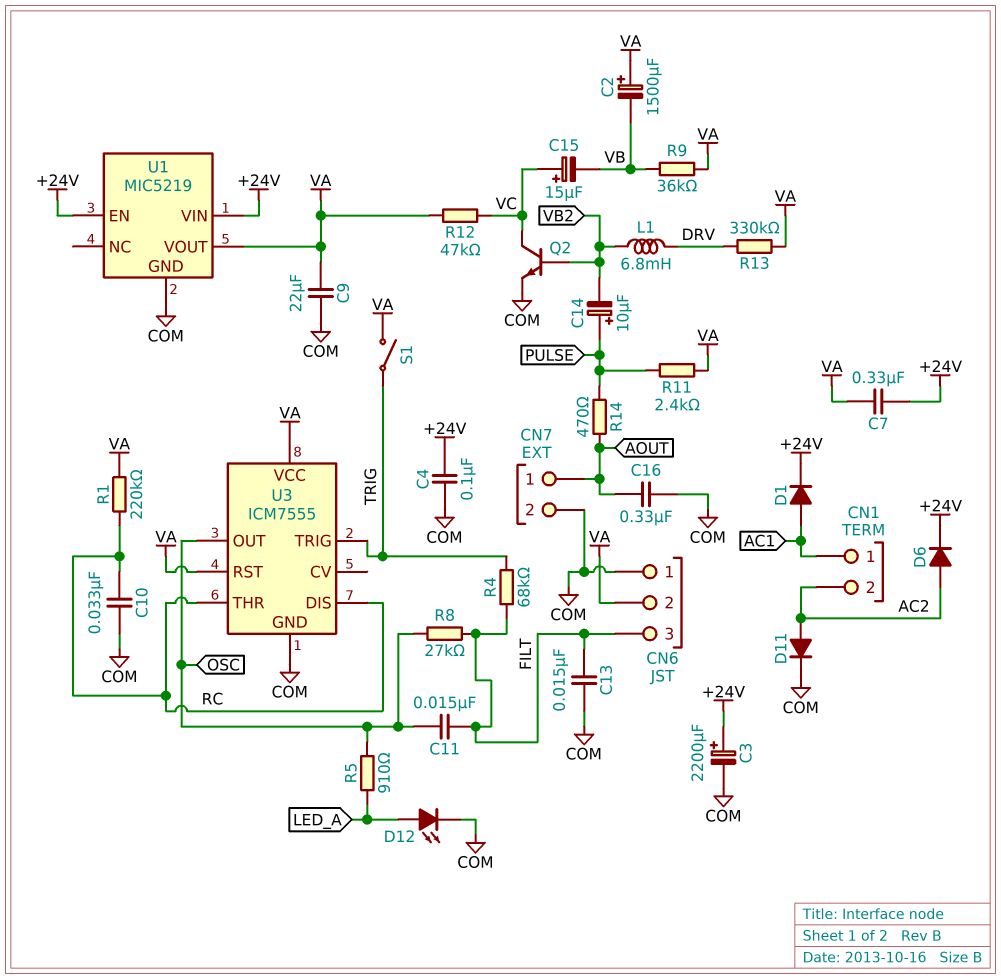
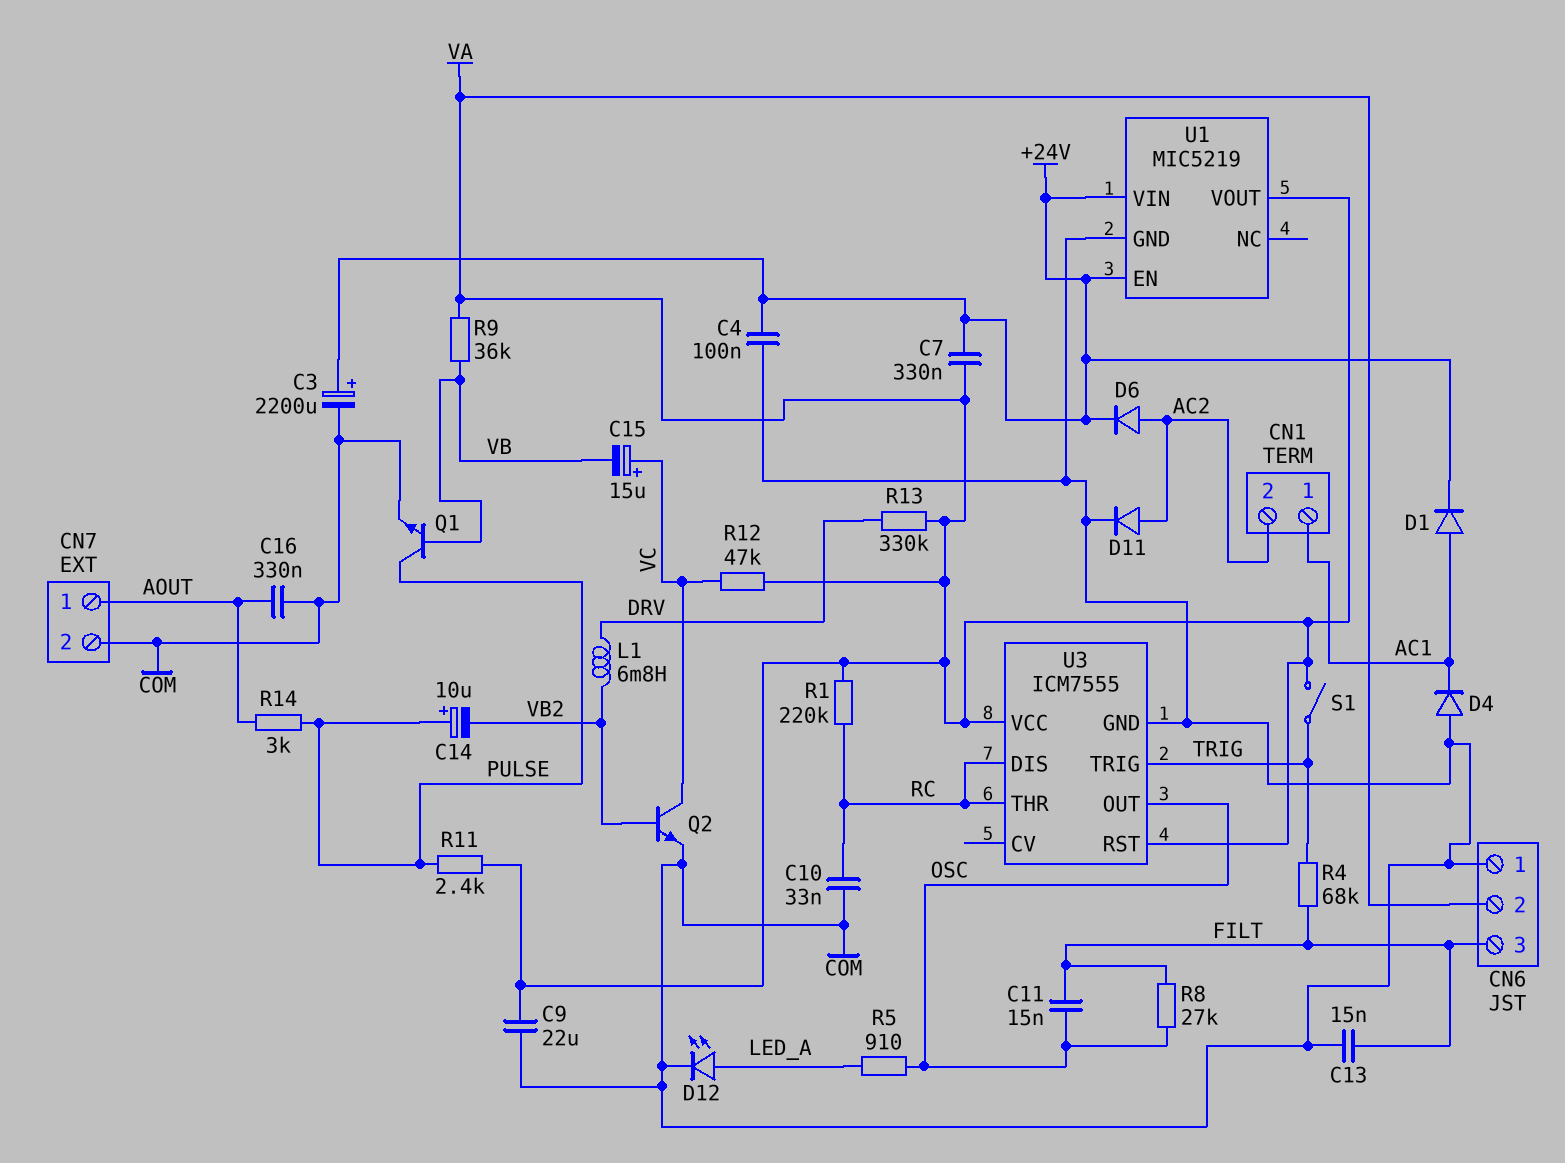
C2: 1500uF (plus VA, minus VB) -> none
D4: none -> diode (A COM, K AC1)
Q1: none -> NPN (B VB, C PULSE, E COM)
R14: 470 (AOUT, PULSE) -> 3k (AOUT, PULSE)

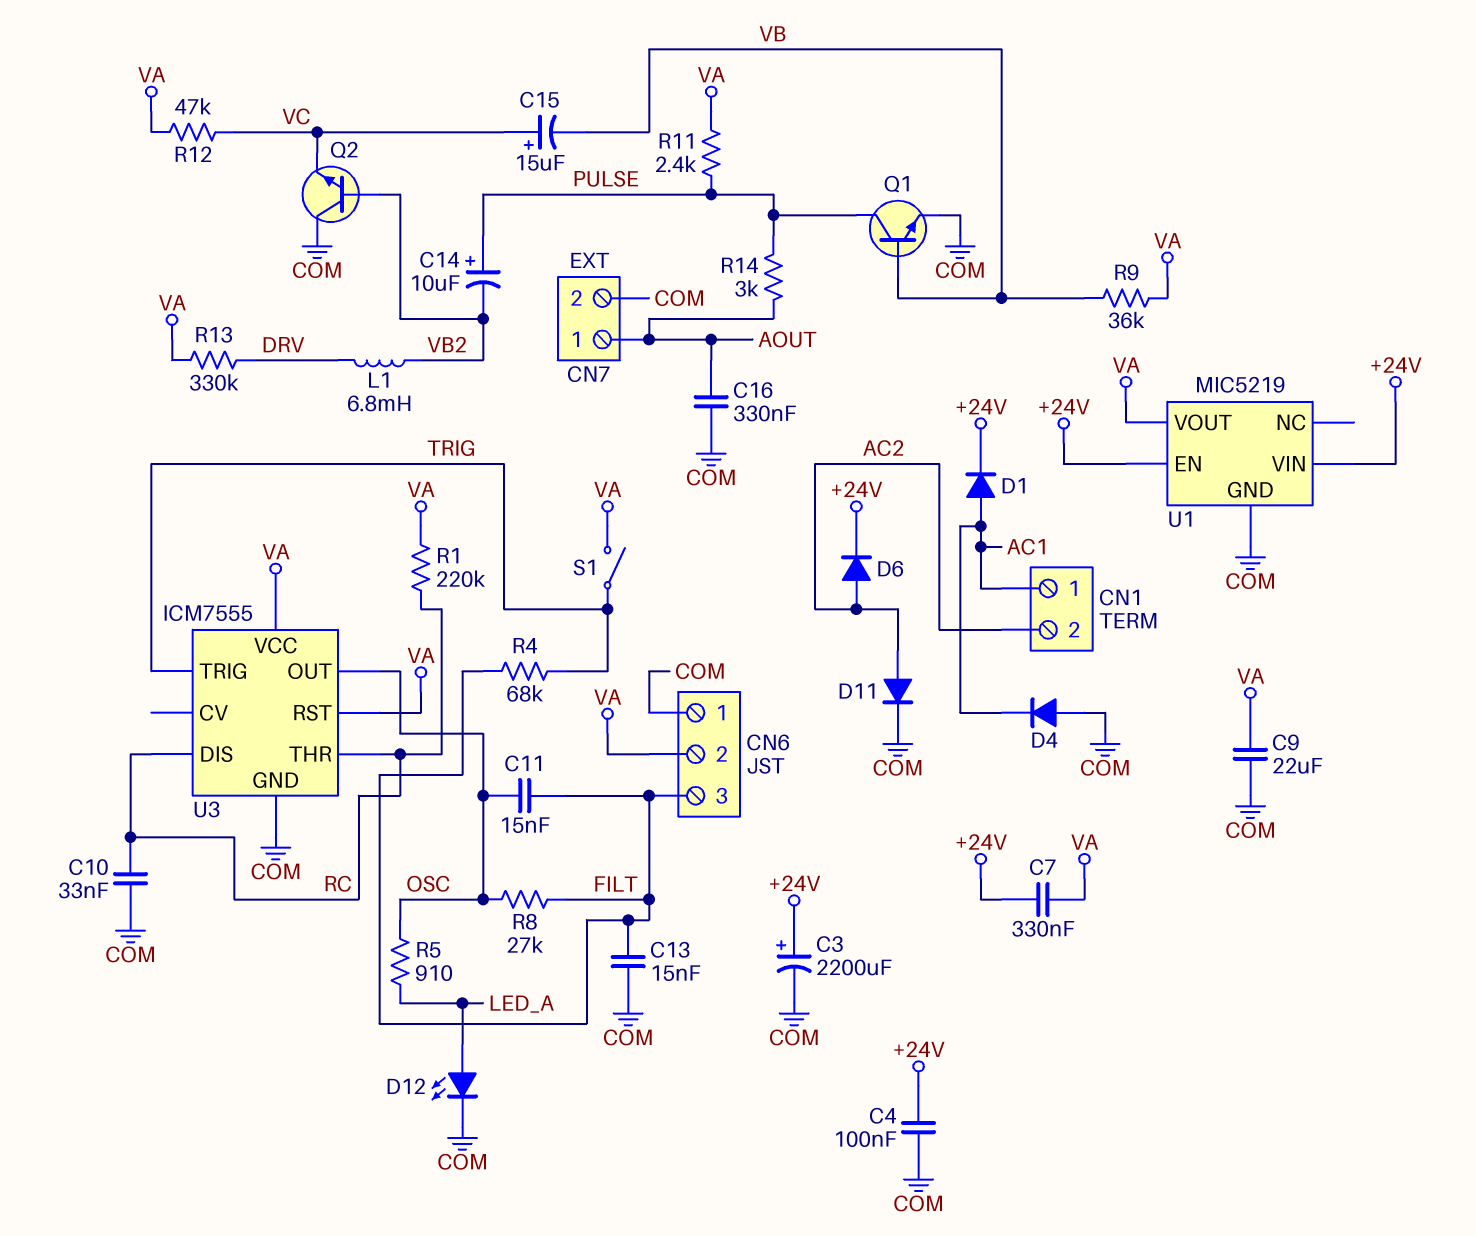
Q2: NPN (B VB2, C VC, E COM) -> NPN (B VB2, C COM, E VC)

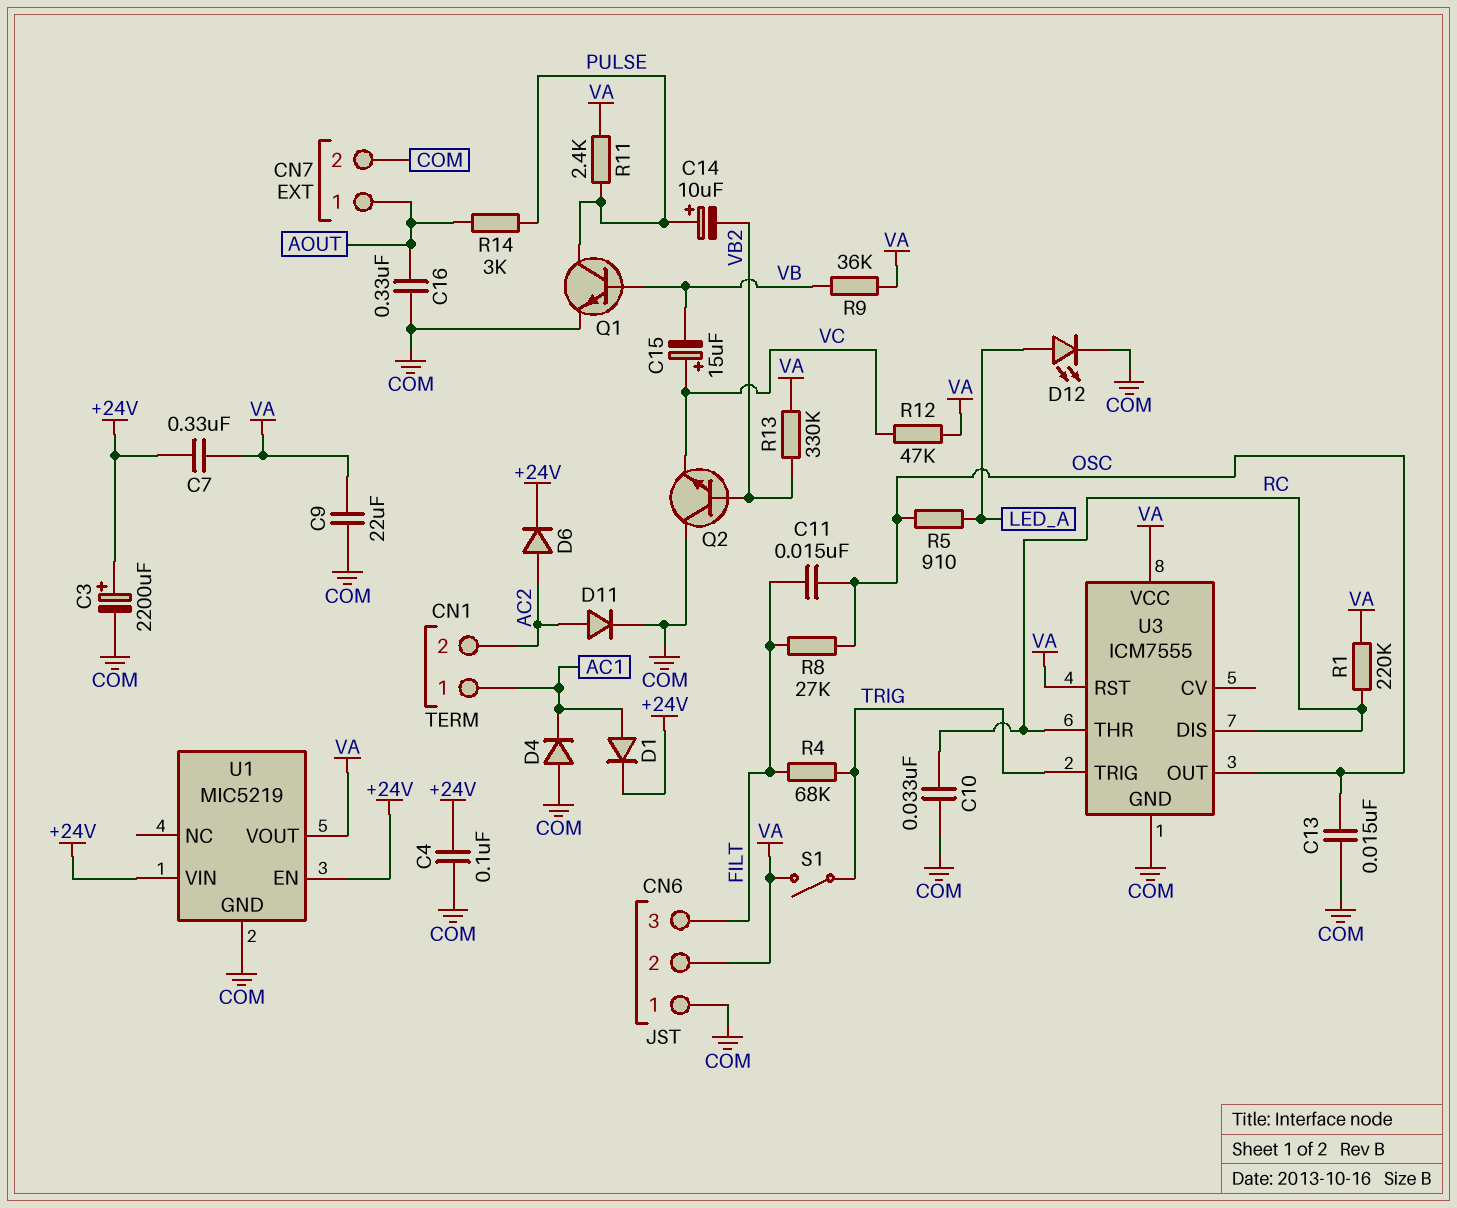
C13: 15nF (COM, FILT) -> 15nF (COM, OSC)
L1: 6.8mH (DRV, VB2) -> none
R13: 330k (DRV, VA) -> 330k (VA, VB2)

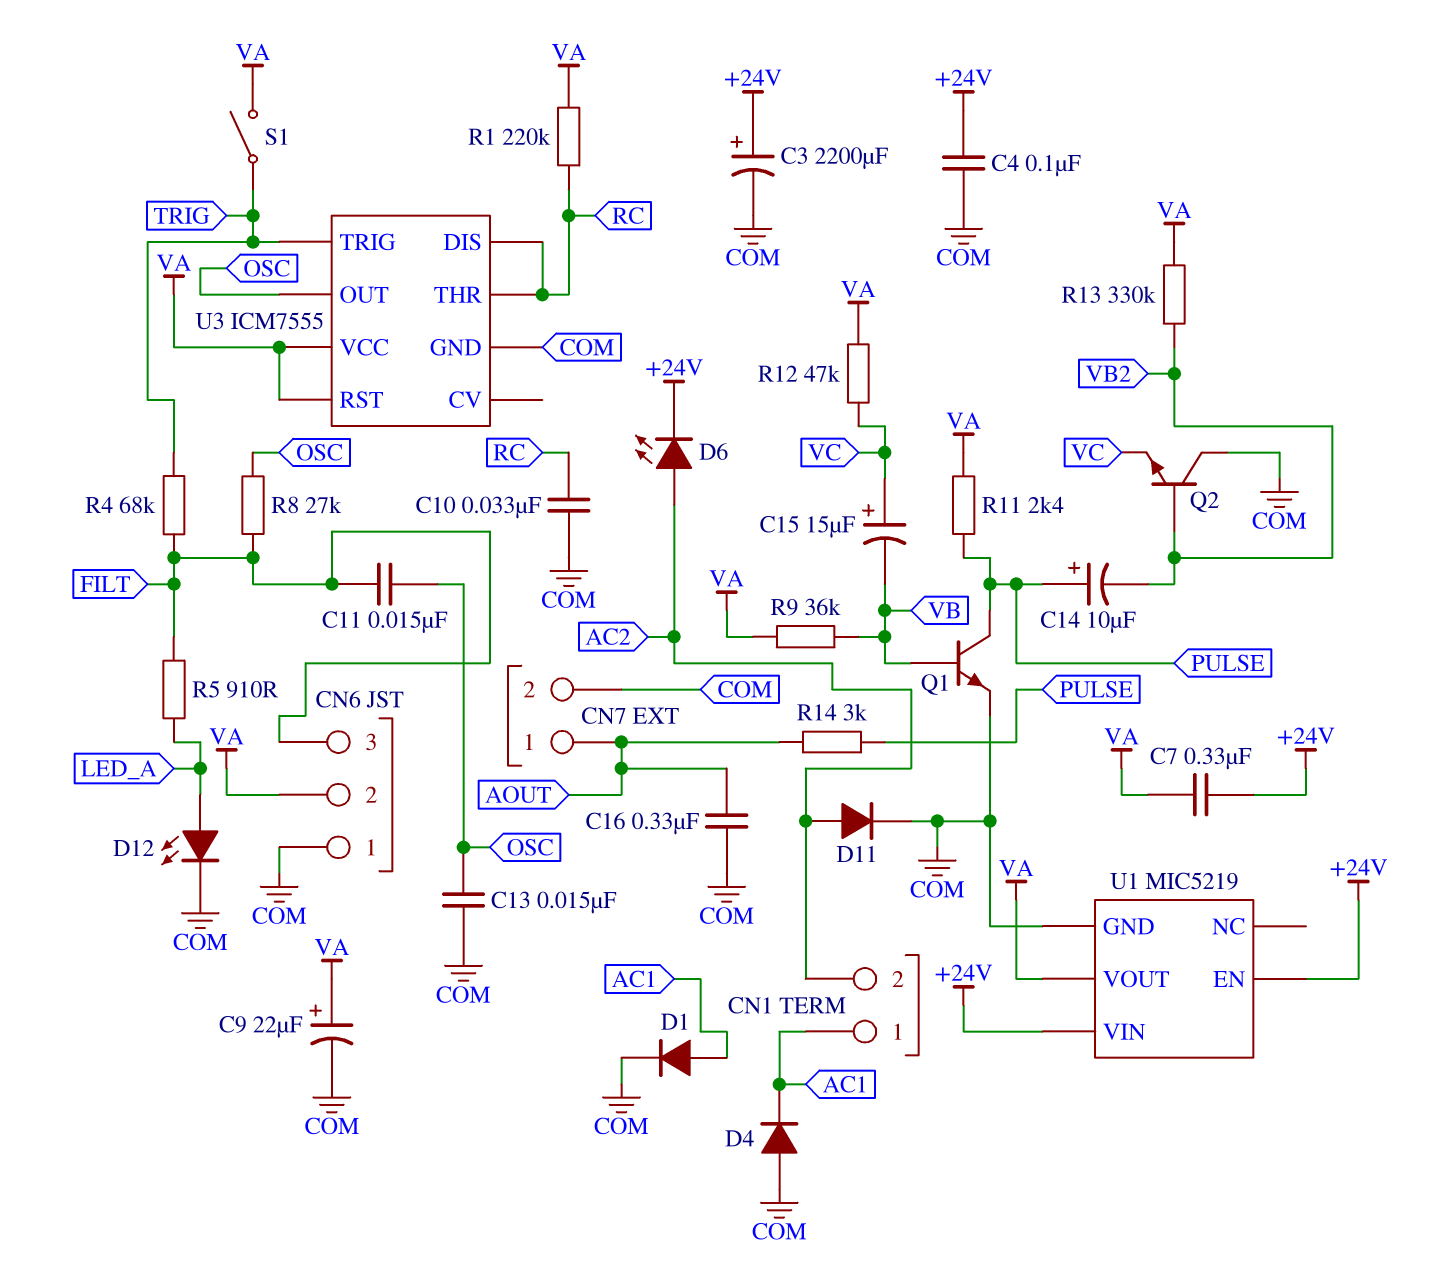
C9: 22uF (COM, VA) -> 22uF (plus VA, minus COM)
D1: diode (A AC1, K +24V) -> diode (A AC1, K COM)
D6: diode (A AC2, K +24V) -> LED (A AC2, K +24V)
R5: 910 (LED_A, OSC) -> 910 (FILT, LED_A)

